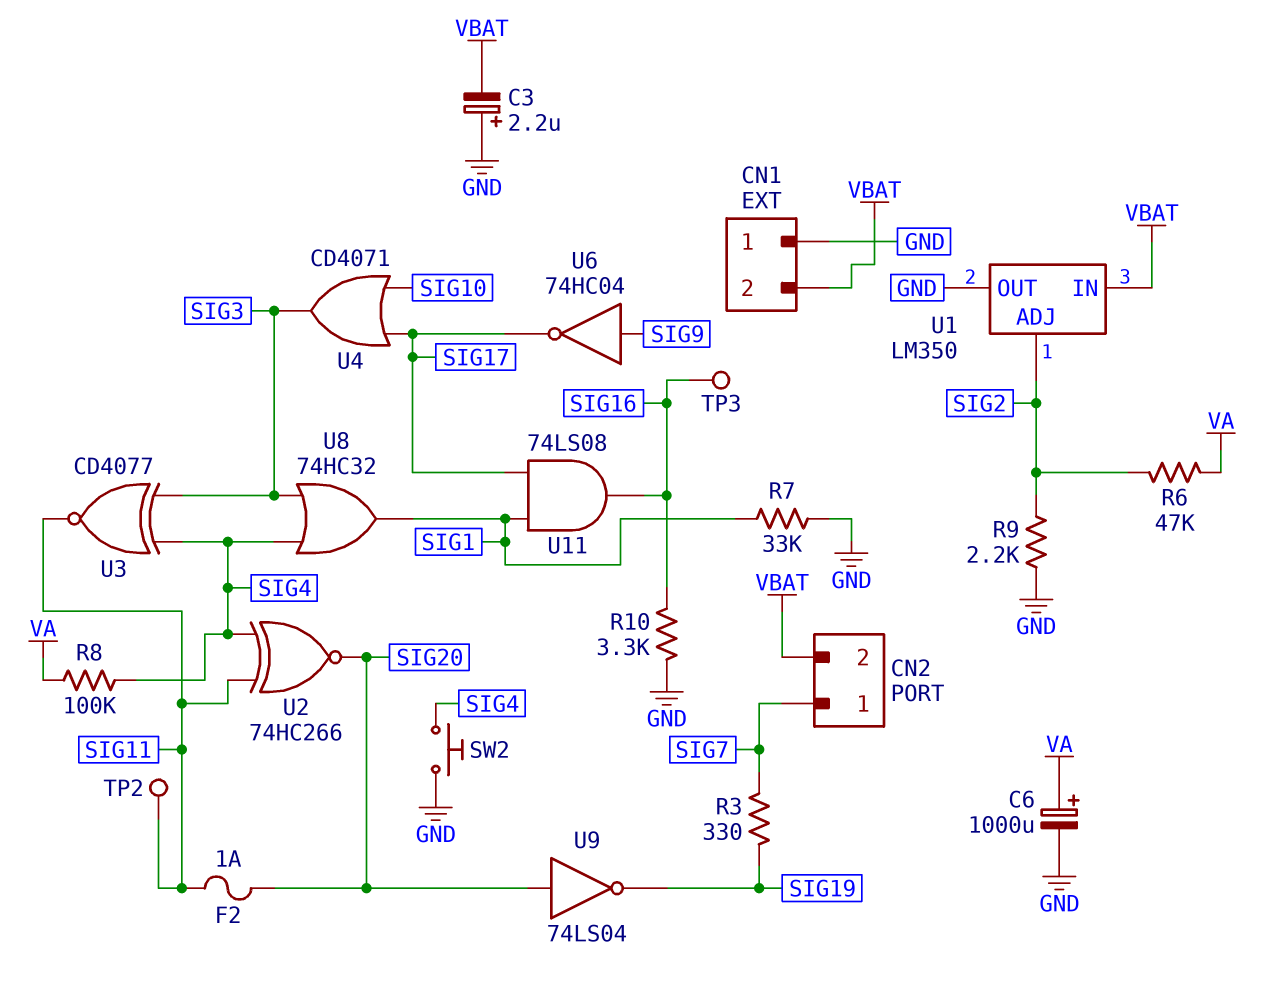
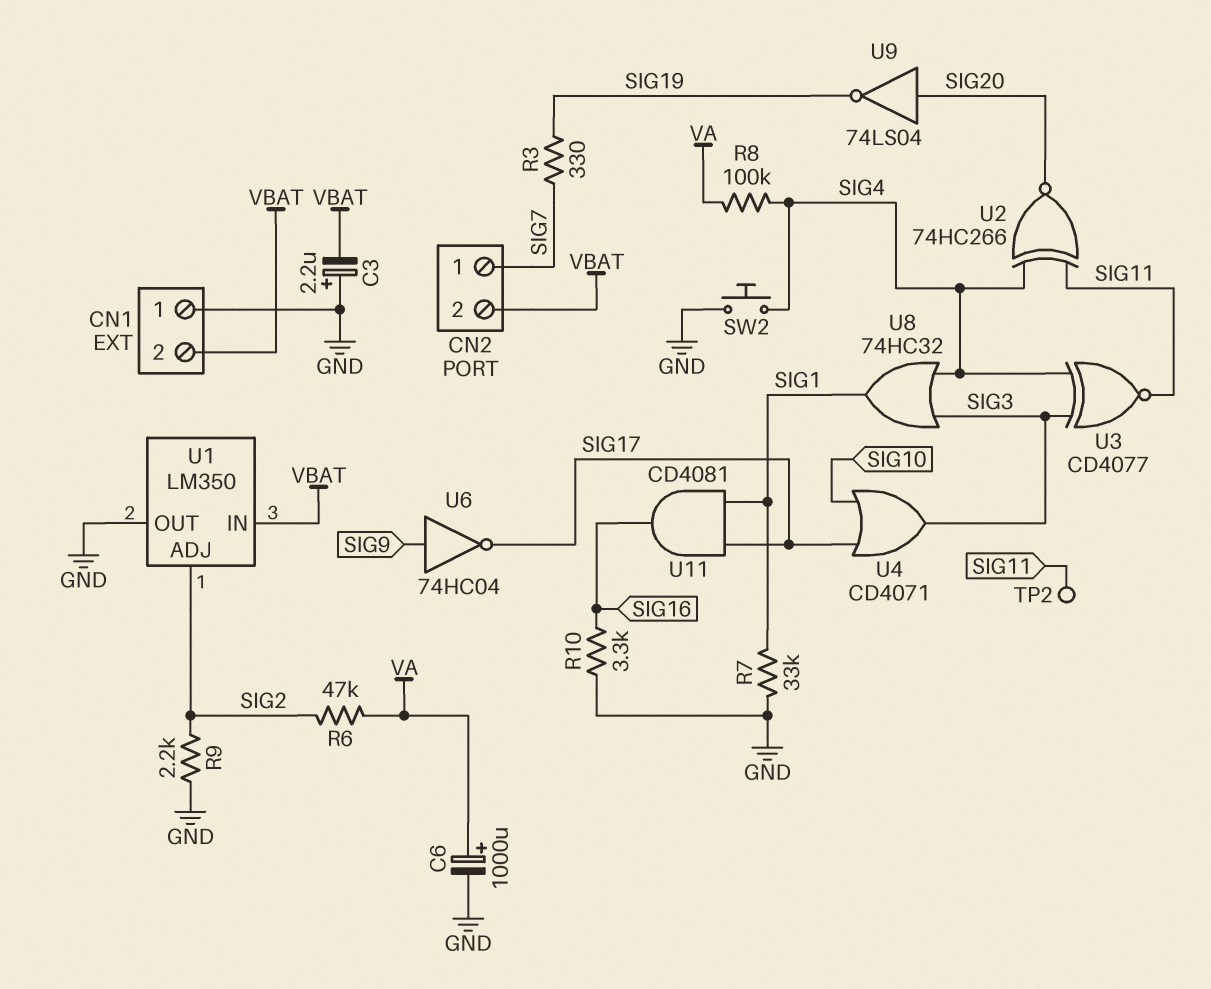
F2: 1A (SIG11, SIG20) -> none
TP3: test point (SIG16) -> none
U11: AND 74LS08 (in SIG1, in SIG17, out SIG16) -> AND CD4081 (in SIG1, in SIG17, out SIG16)

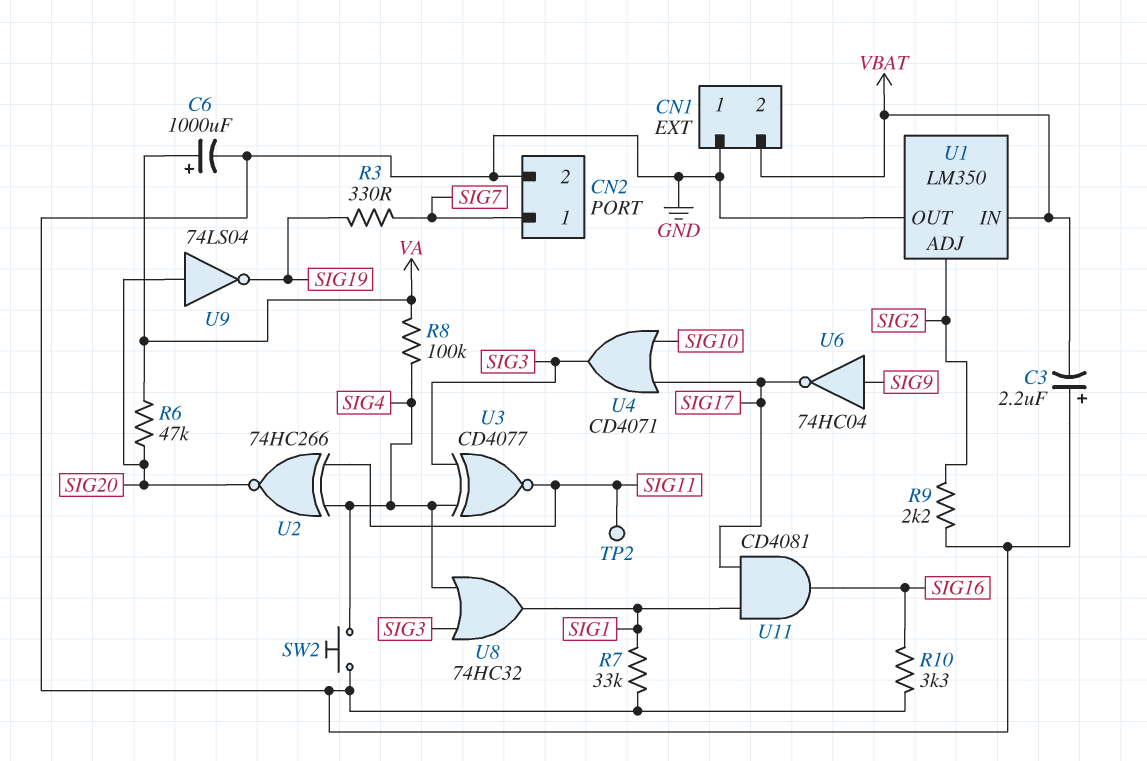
CN2 pin 2: VBAT -> GND
R6: 47k (SIG2, VA) -> 47k (SIG20, VA)

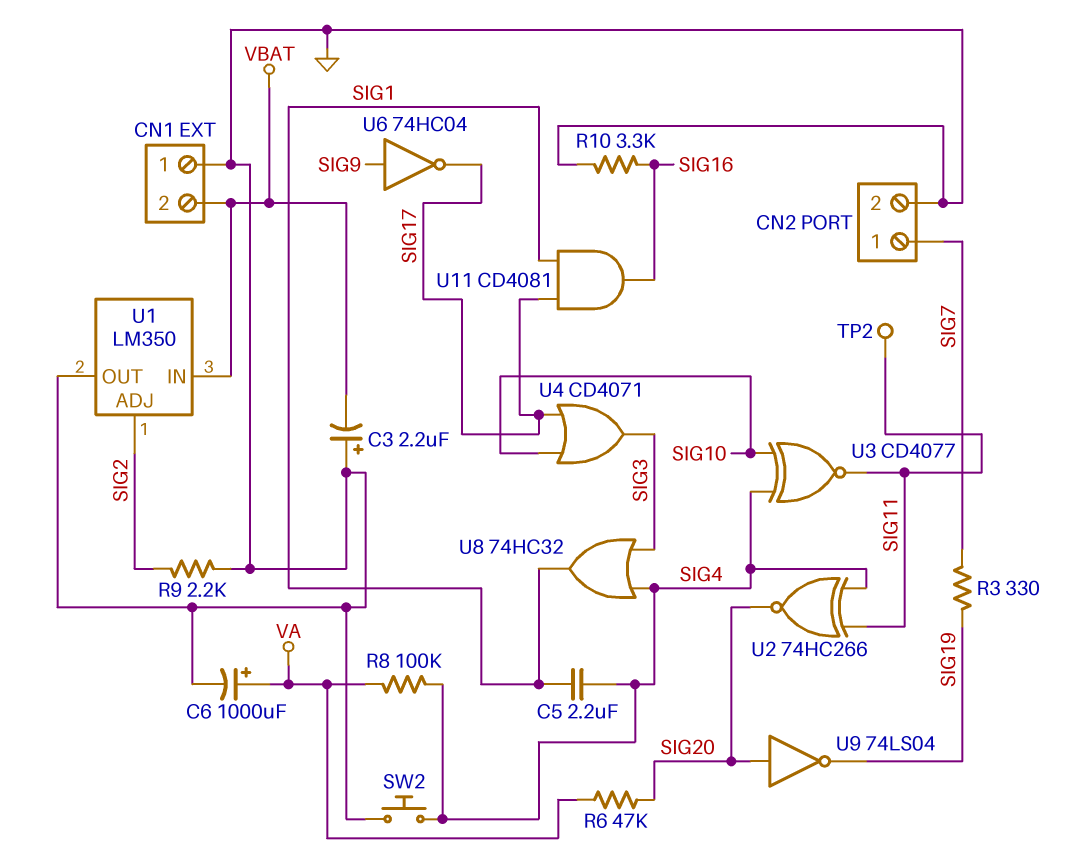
C5: none -> 2.2uF (SIG1, SIG4)
R7: 33k (GND, SIG1) -> none
U3: XNOR CD4077 (in SIG3, in SIG4, out SIG11) -> XNOR CD4077 (in SIG4, in SIG10, out SIG11)

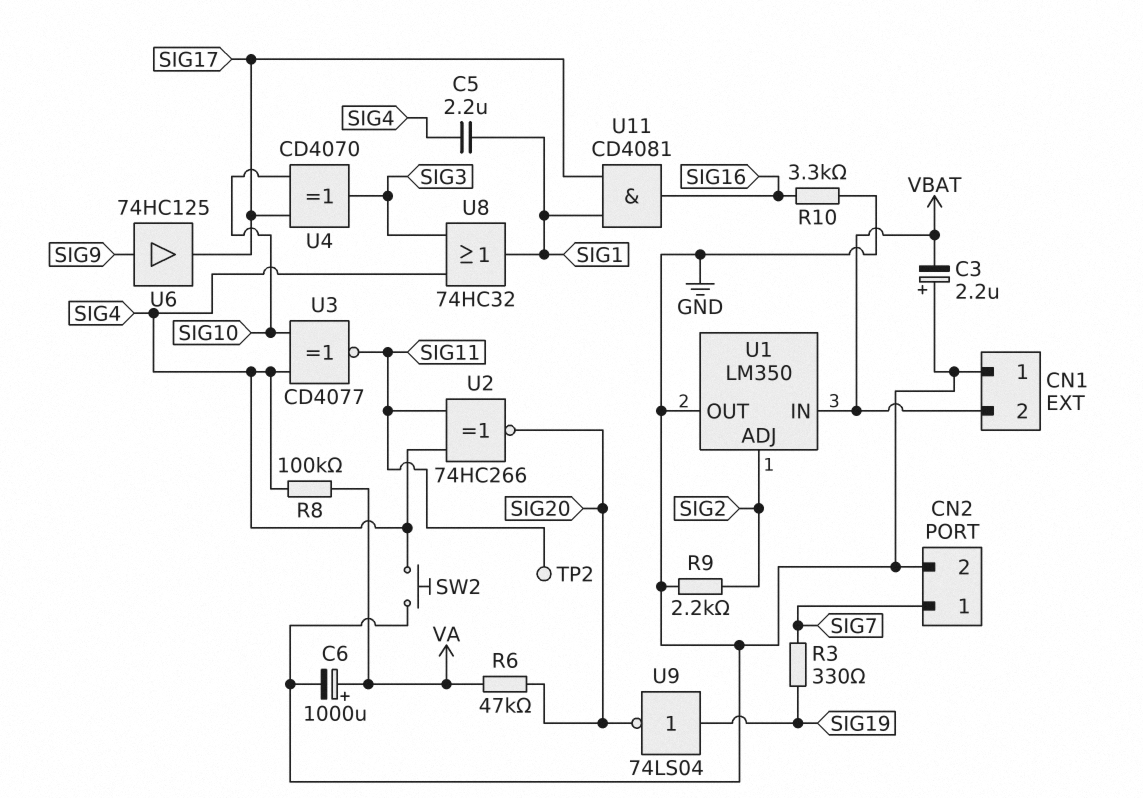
U4: OR CD4071 (in SIG10, in SIG17, out SIG3) -> XOR CD4070 (in SIG10, in SIG17, out SIG3)
U6: NOT 74HC04 (in SIG9, out SIG17) -> buffer 74HC125 (in SIG9, out SIG17)
U9: NOT 74LS04 (in SIG20, out SIG19) -> NOT 74LS04 (in SIG19, out SIG20)

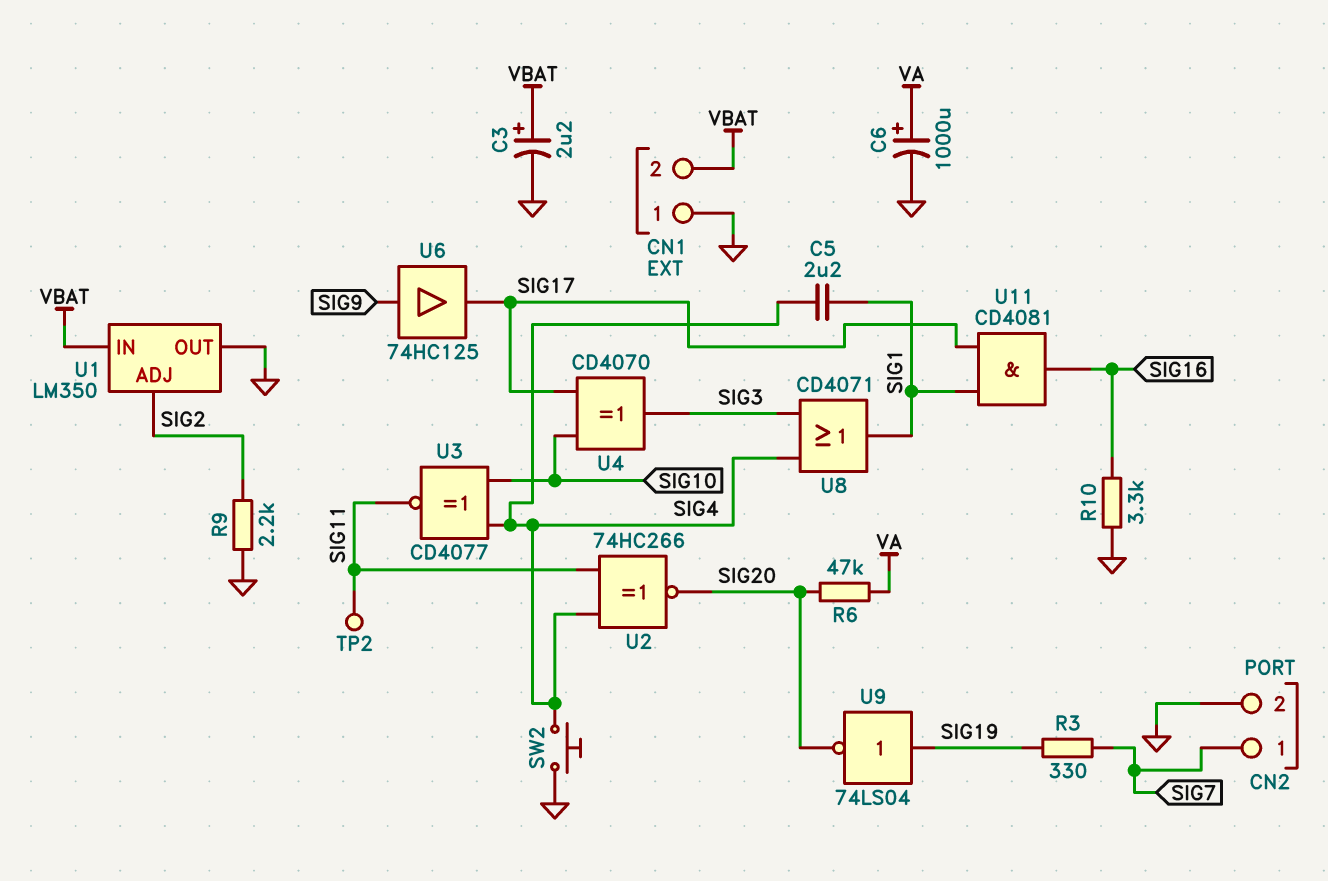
C3: 2.2uF (plus GND, minus VBAT) -> 2.2uF (plus VBAT, minus GND)
R8: 100k (SIG4, VA) -> none
U8: OR 74HC32 (in SIG3, in SIG4, out SIG1) -> OR CD4071 (in SIG3, in SIG4, out SIG1)

